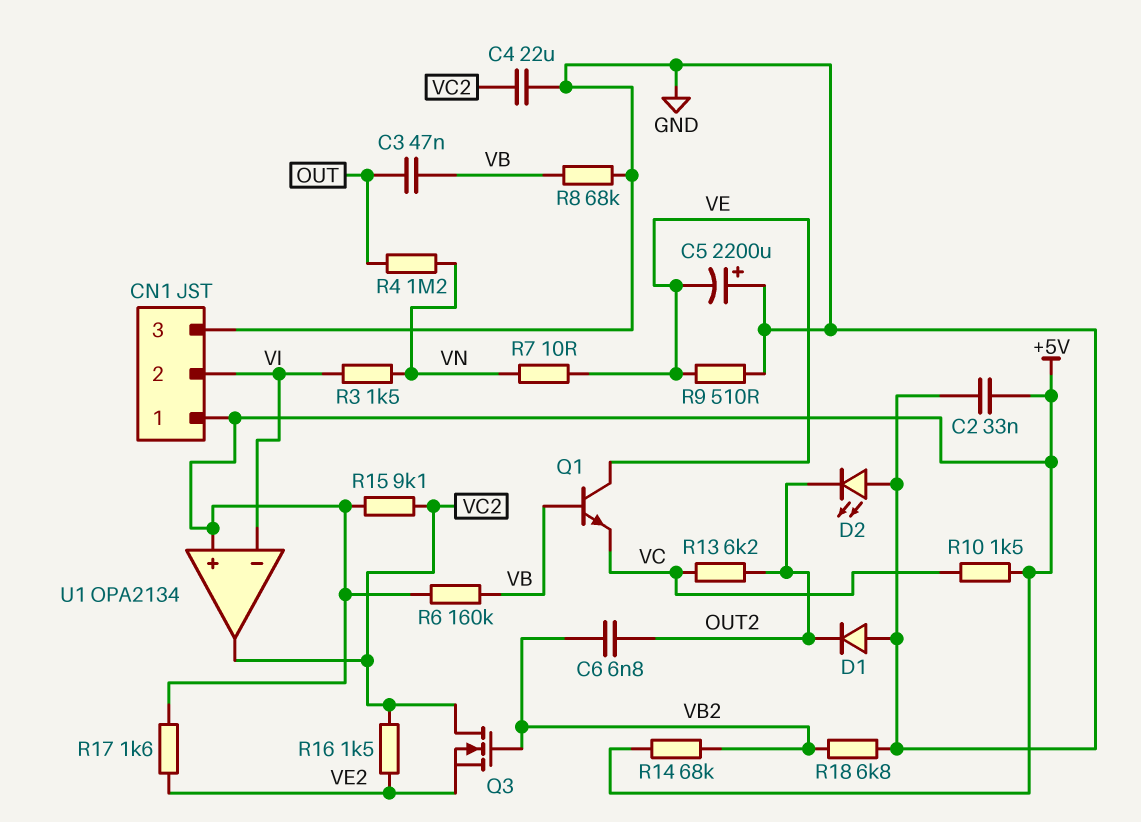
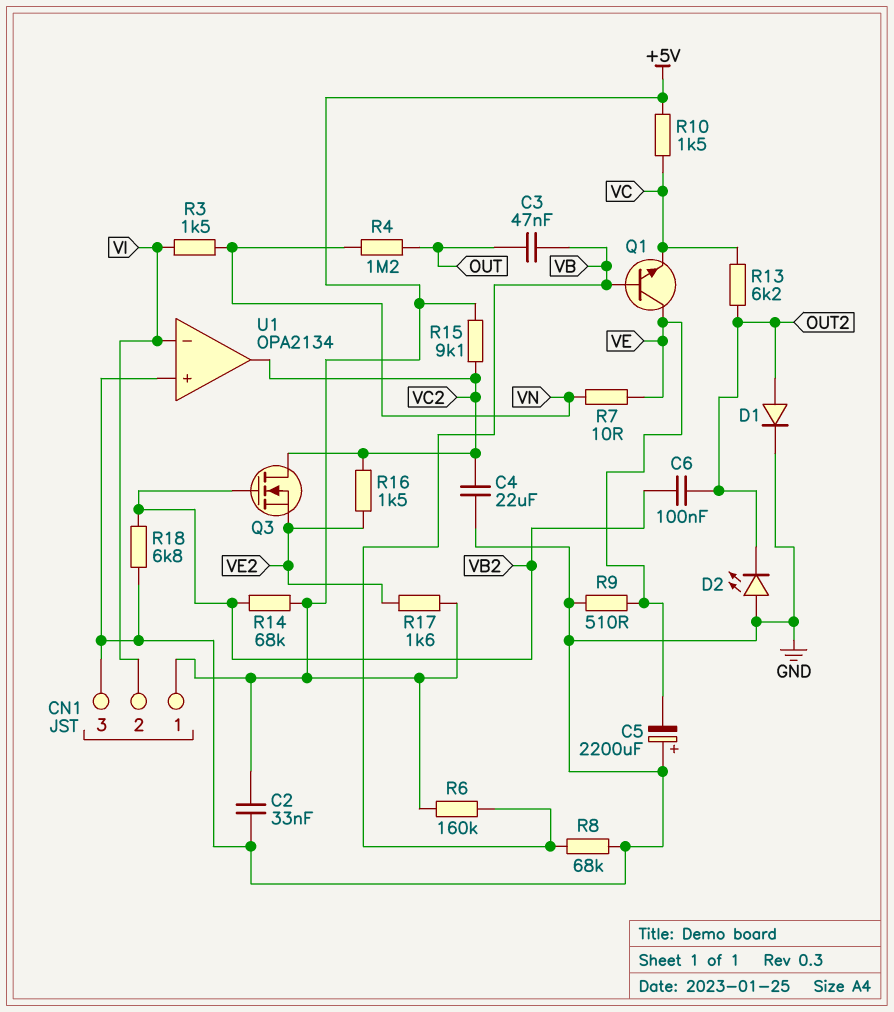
C6: 6.8nF (OUT2, VB2) -> 100nF (OUT2, VB2)
D1: diode (A GND, K OUT2) -> diode (A OUT2, K GND)
U1 pin in+: +5V -> GND

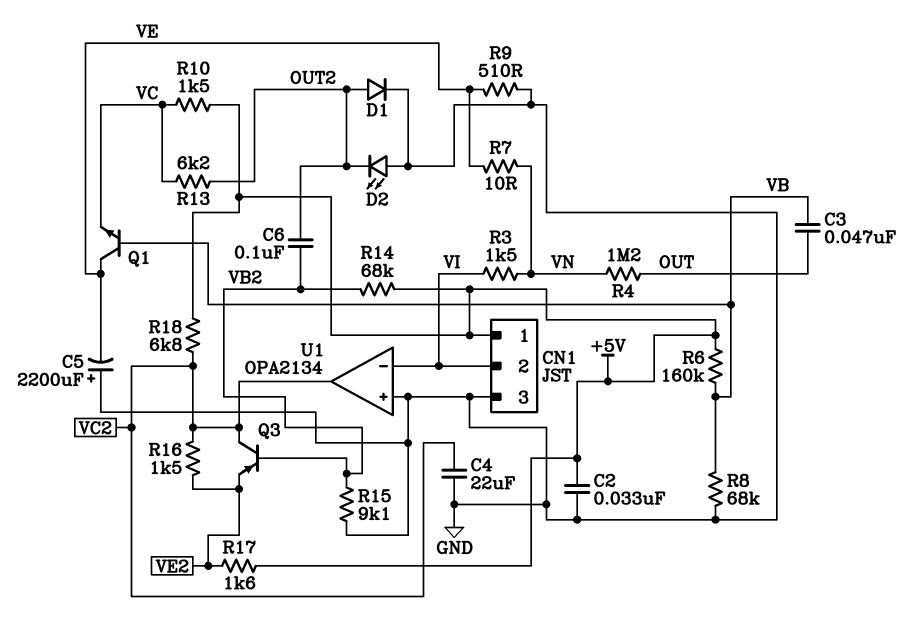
Q3: NMOS (G VB2, D VC2, S VE2) -> PNP (B VB2, C VC2, E VE2)
R15: 9.1k (+5V, VC2) -> 9.1k (GND, VB2)
R18: 6.8k (GND, VB2) -> 6.8k (+5V, VC2)

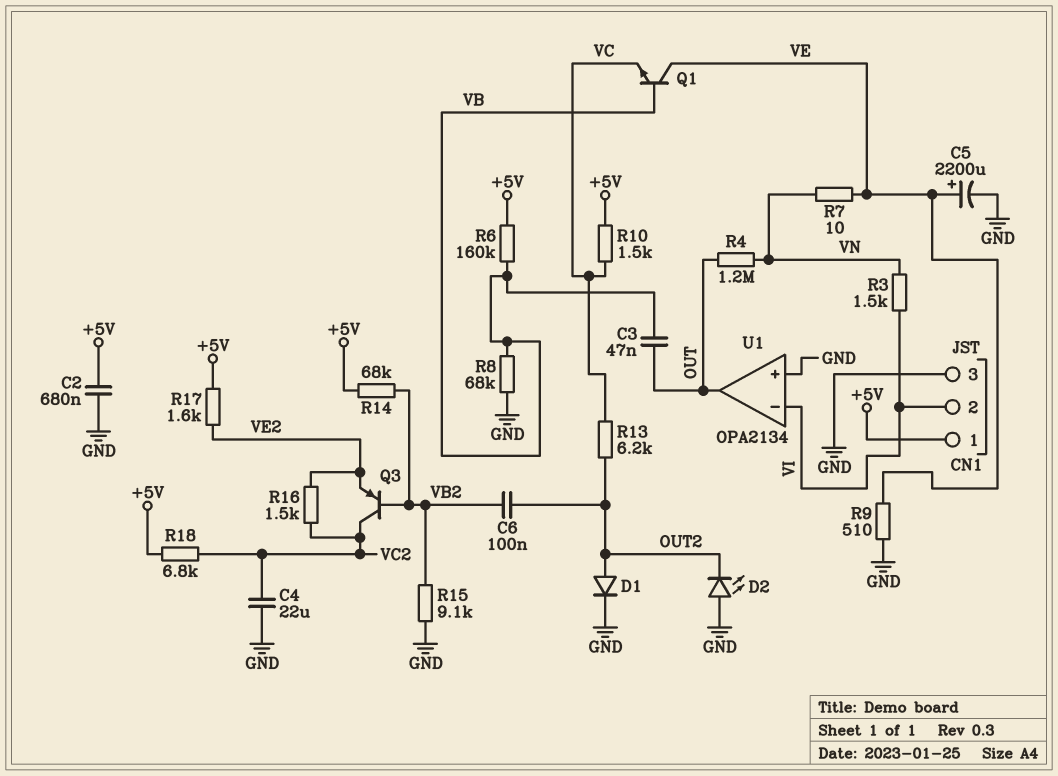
C2: 33nF (+5V, GND) -> 680nF (+5V, GND)
C5: 2200uF (plus GND, minus VE) -> 2200uF (plus VE, minus GND)
U1 pin out: VC2 -> OUT

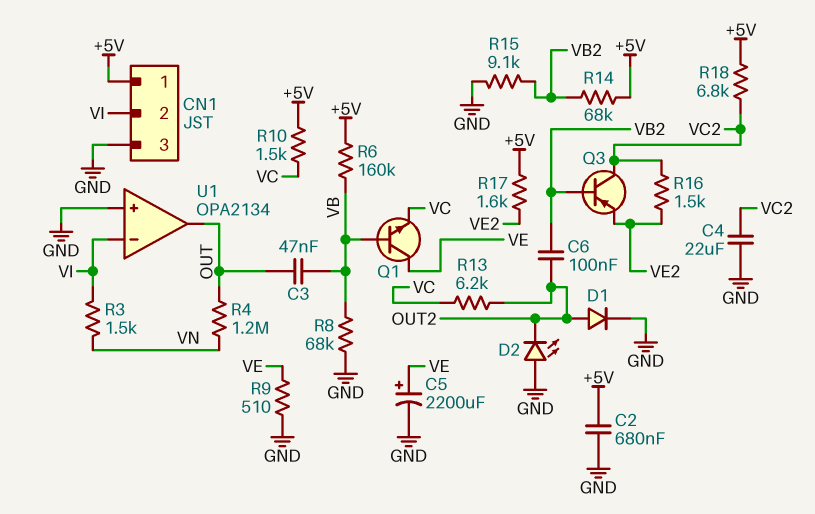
R7: 10 (VE, VN) -> none

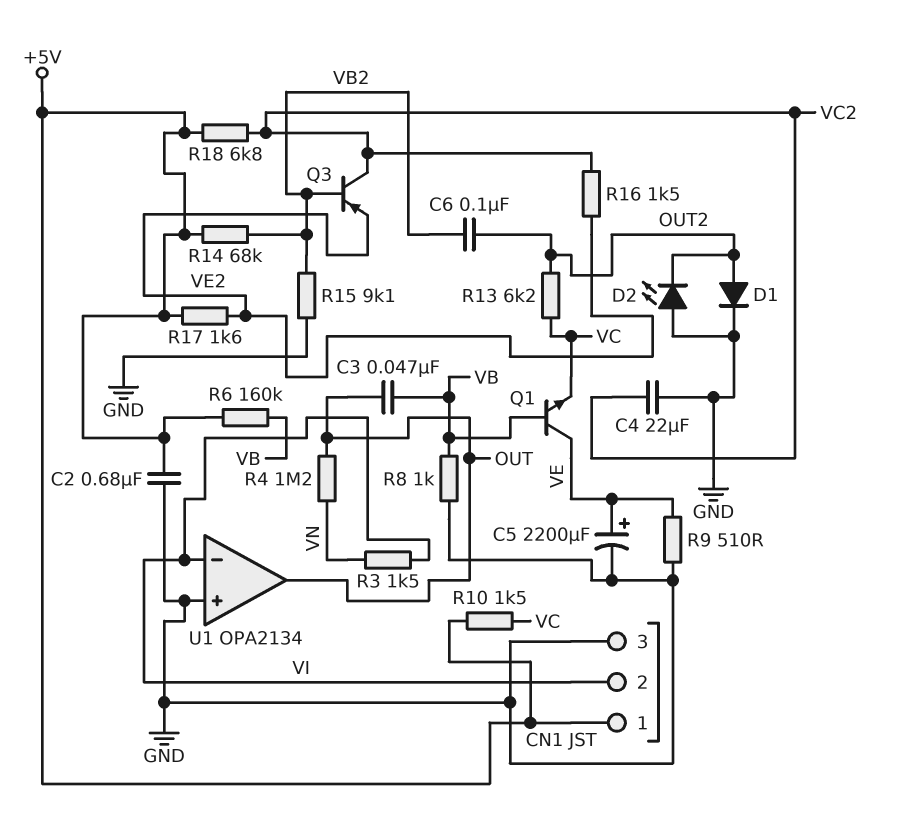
R8: 68k (GND, VB) -> 1k (GND, VB)

